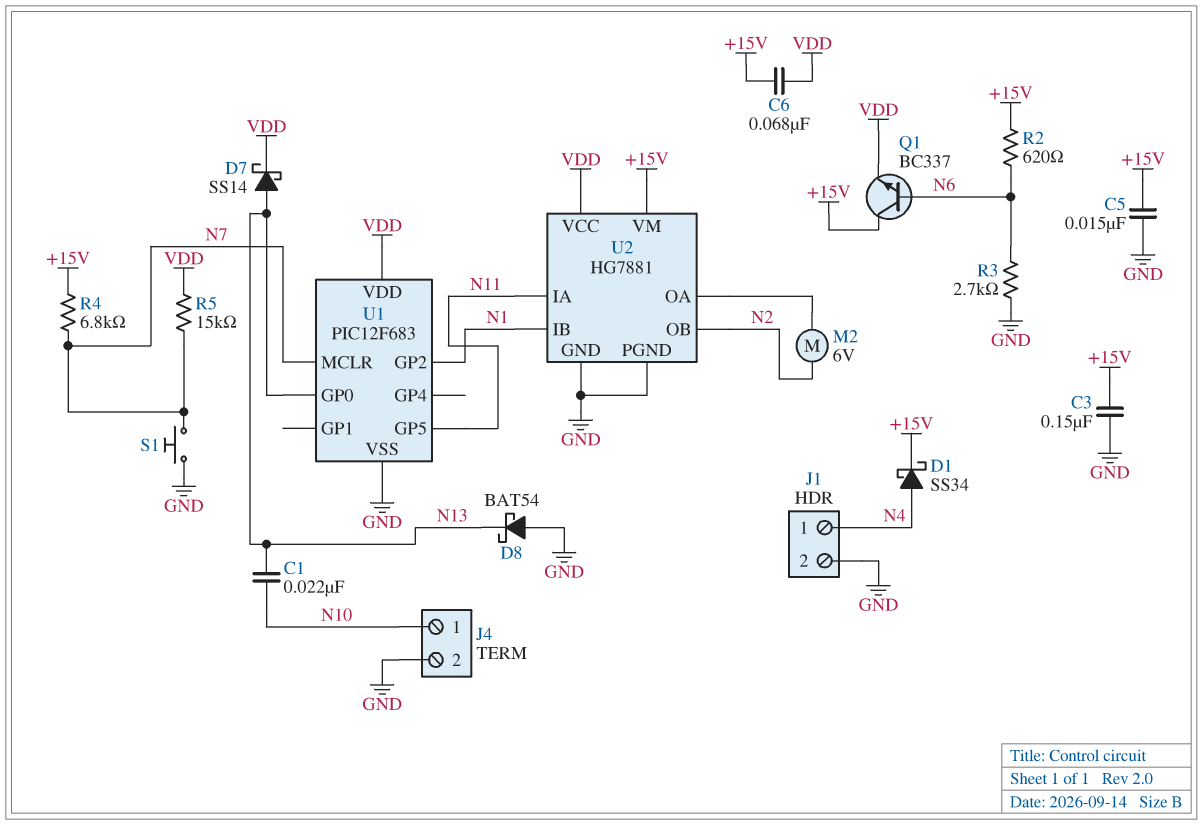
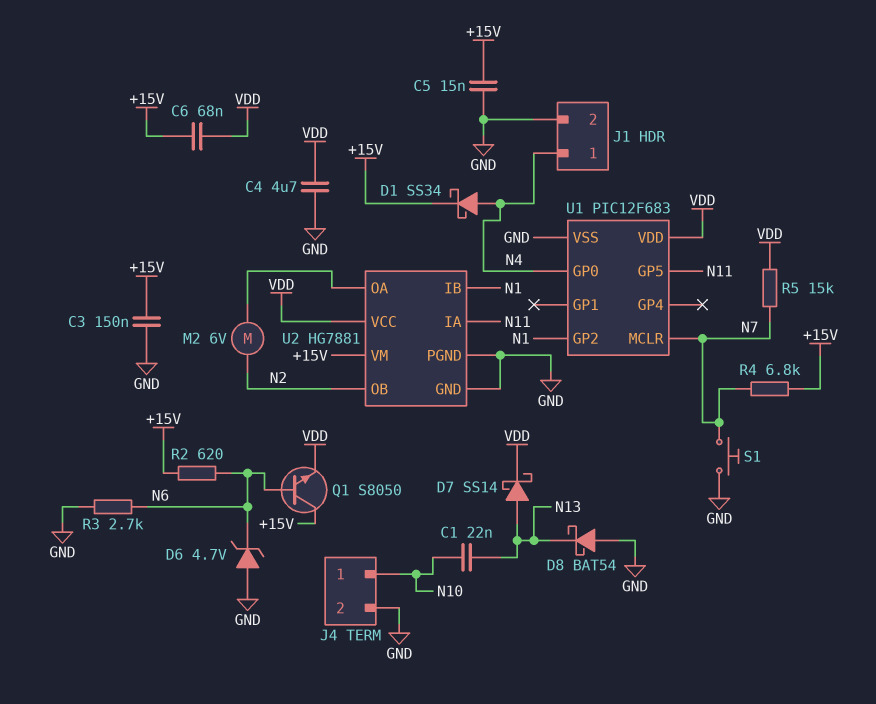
C4: none -> 4.7uF (GND, VDD)
D6: none -> zener 4.7V (A GND, K N6)
Q1: NPN BC337 (B N6, C +15V, E VDD) -> NPN S8050 (B N6, C +15V, E VDD)
U1 pin GP0: N13 -> N4

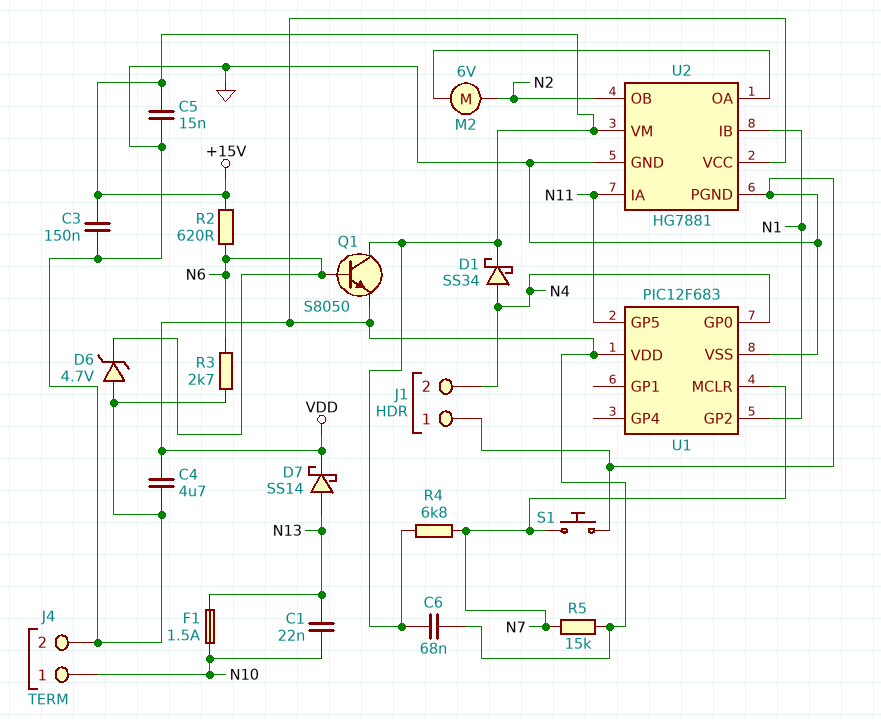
D8: schottky BAT54 (A GND, K N13) -> none
F1: none -> 1.5A (N10, N13)
J1 pin 1: N4 -> GND
J1 pin 2: GND -> N4

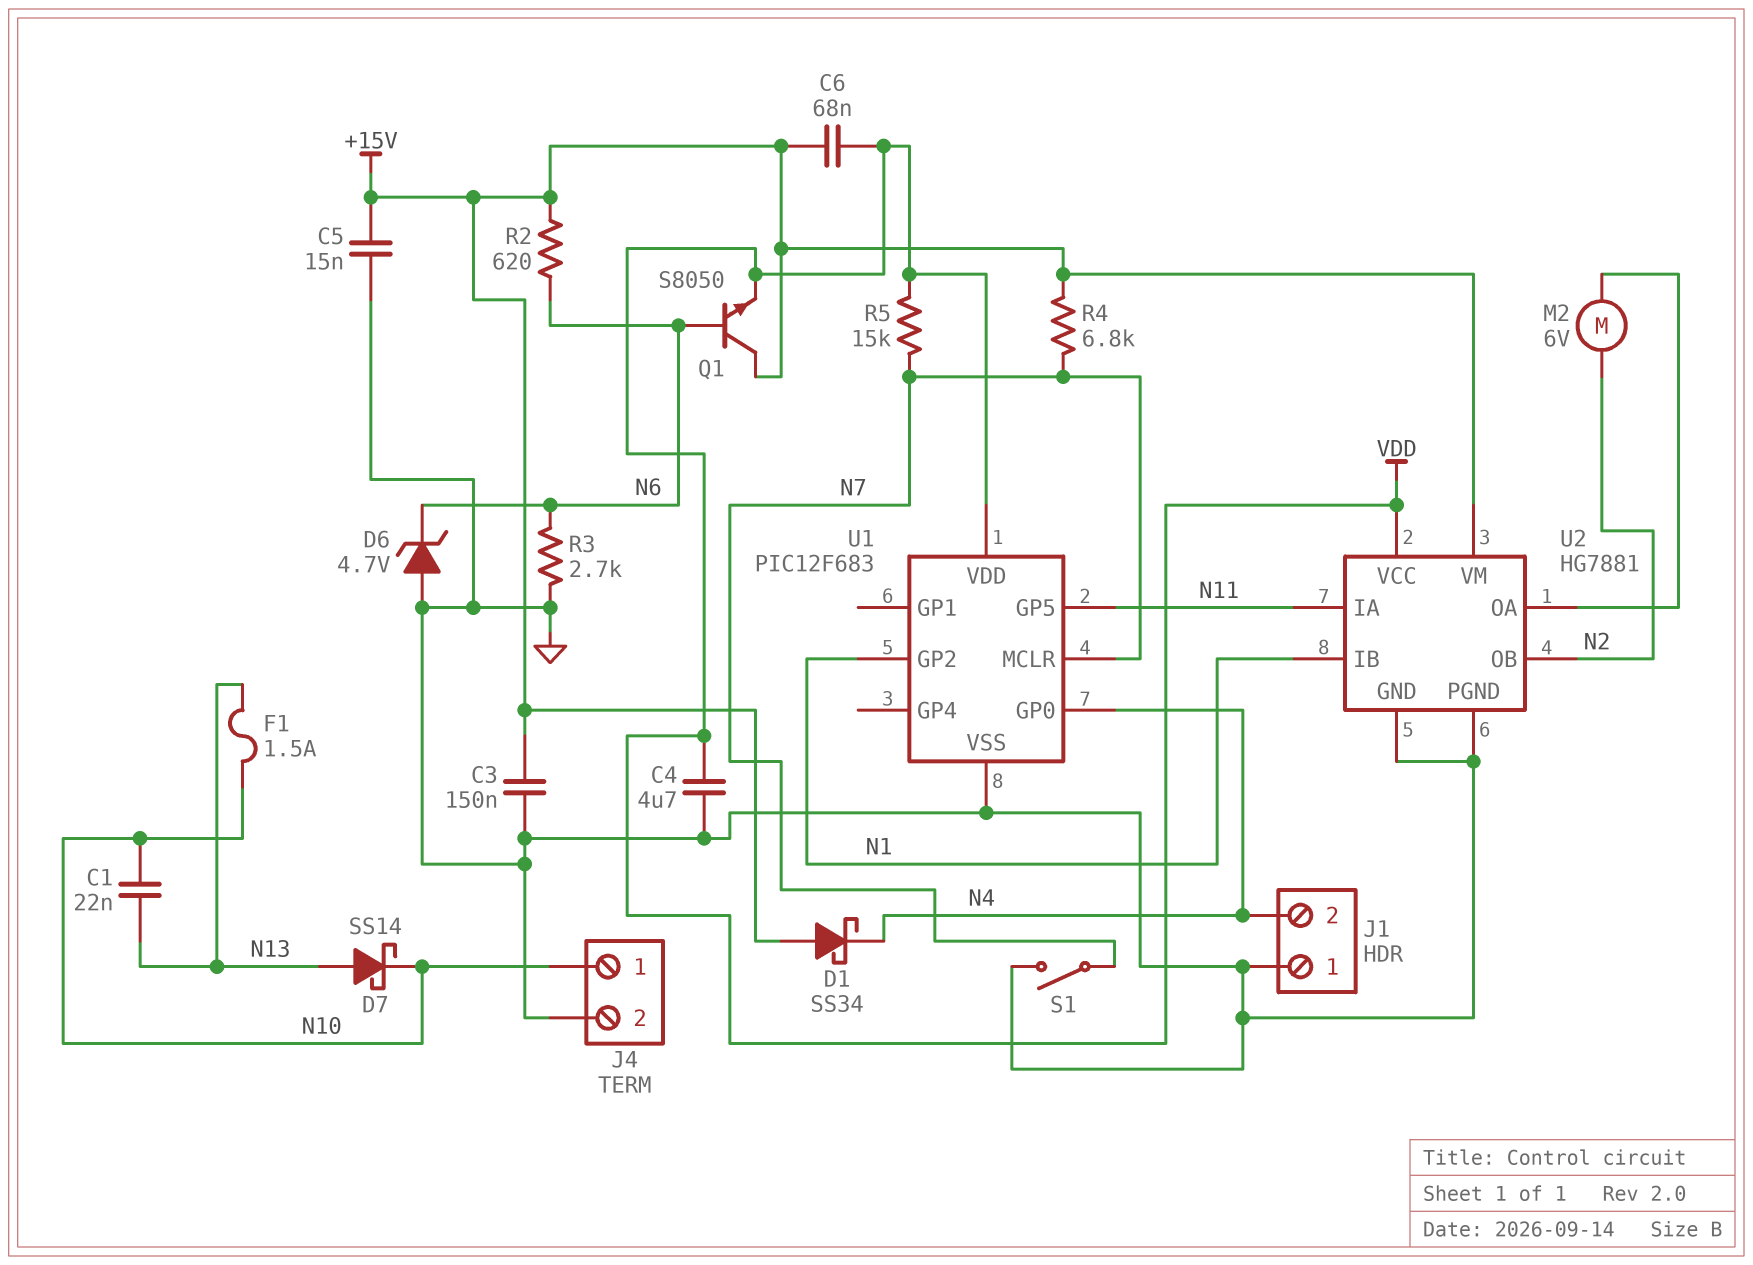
D1: schottky SS34 (A N4, K +15V) -> schottky SS34 (A +15V, K N4)
D7: schottky SS14 (A N13, K VDD) -> schottky SS14 (A N13, K N10)
S1: button (GND, N7) -> switch (GND, N7)

